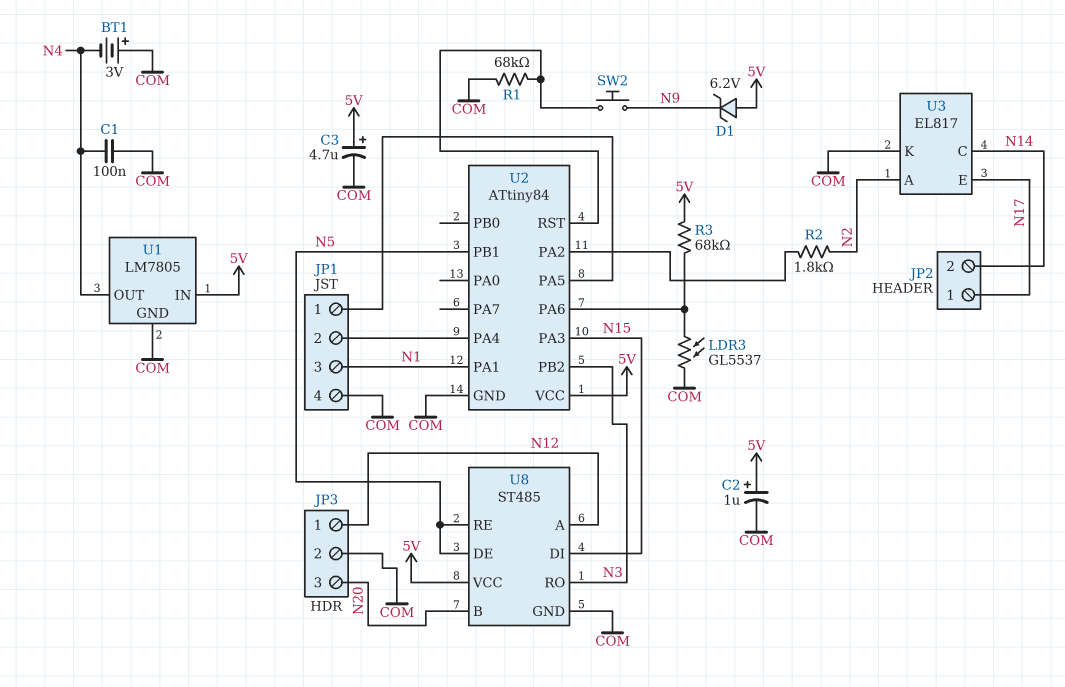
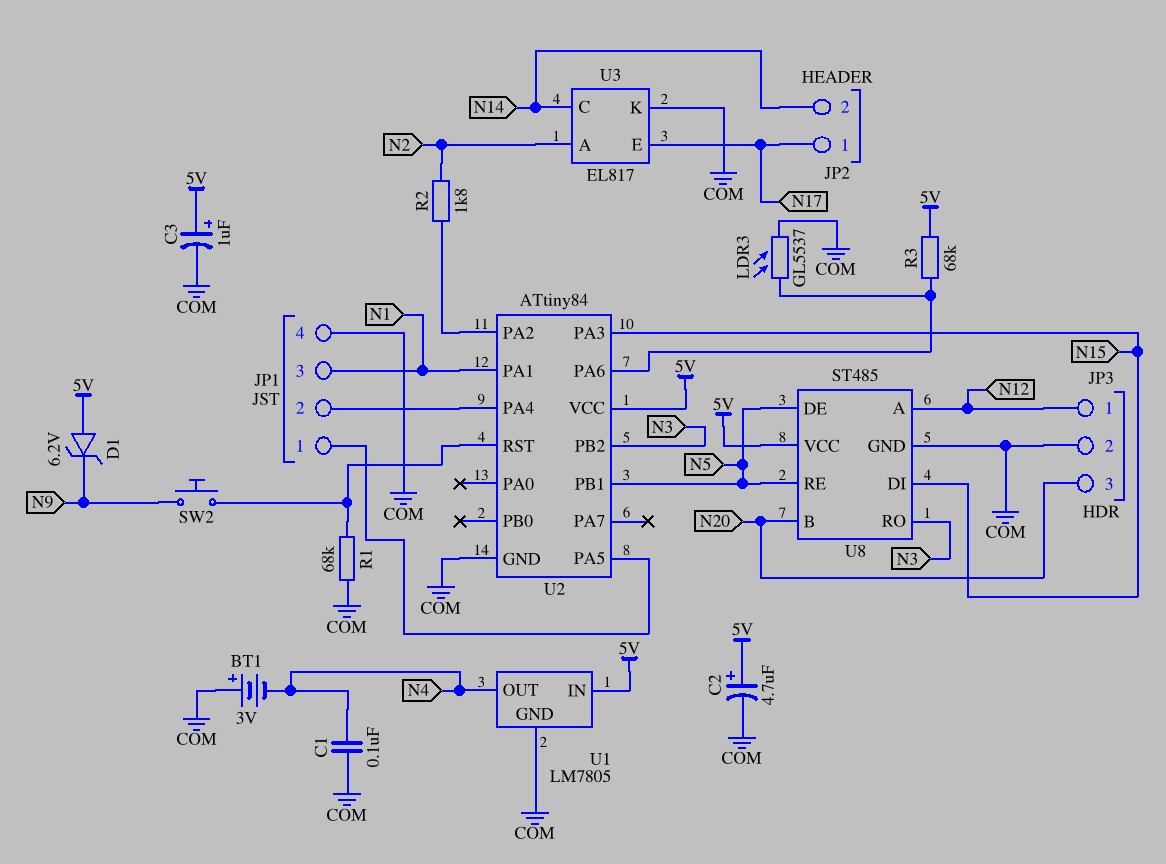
C2: 1uF (plus 5V, minus COM) -> 4.7uF (plus 5V, minus COM)
C3: 4.7uF (plus 5V, minus COM) -> 1uF (plus 5V, minus COM)

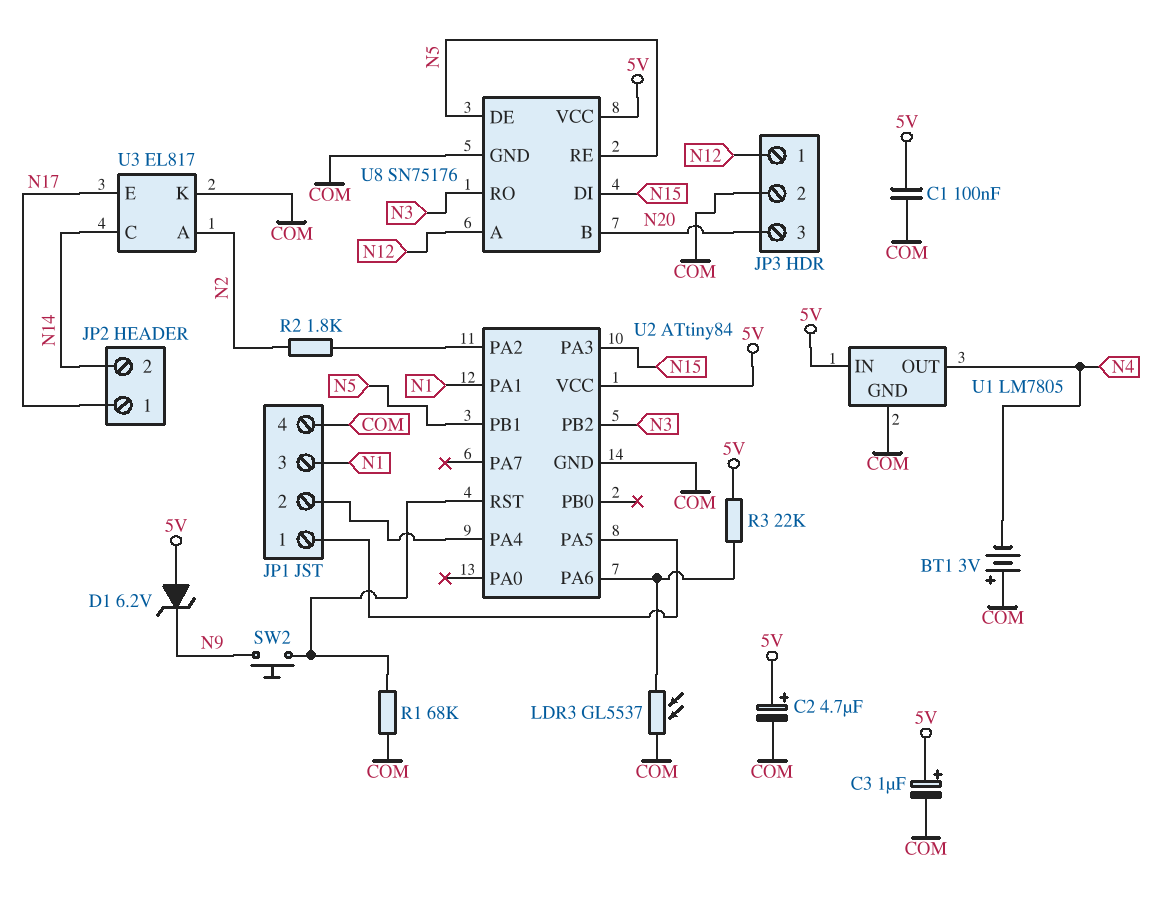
C1: 100nF (COM, N4) -> 100nF (5V, COM)
R3: 68k (5V, U2/PA6) -> 22k (5V, U2/PA6)
U8: ST485 -> SN75176

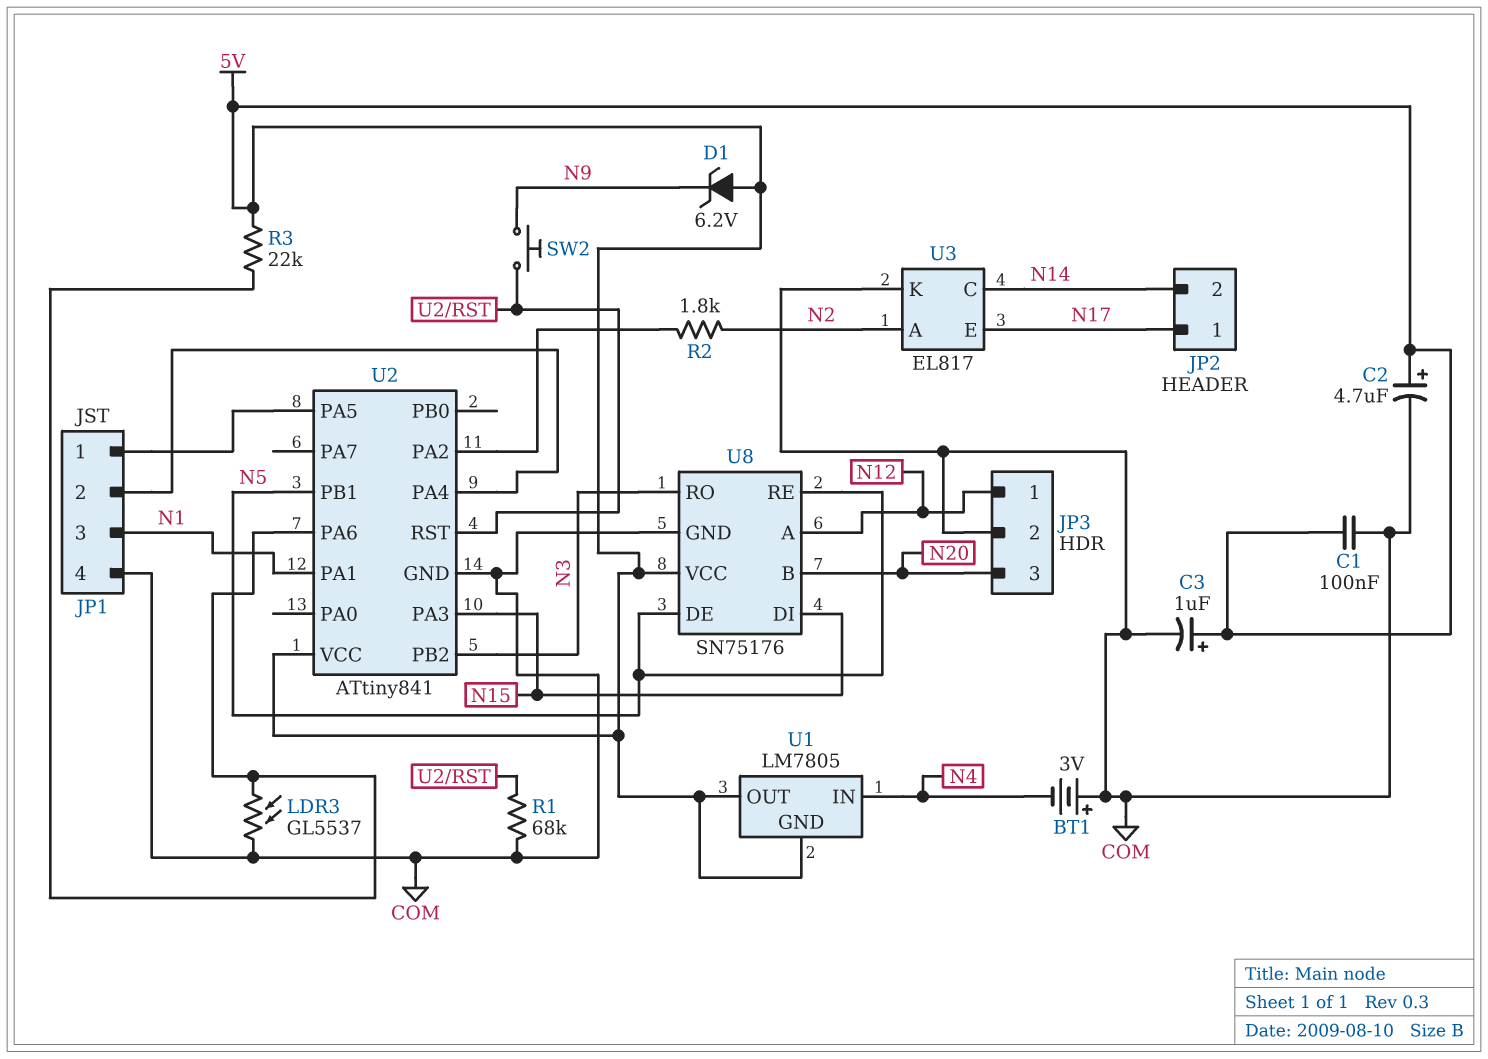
U1 pin GND: COM -> 5V
U1 pin IN: 5V -> N4
U1 pin OUT: N4 -> 5V
U2: ATtiny84 -> ATtiny841

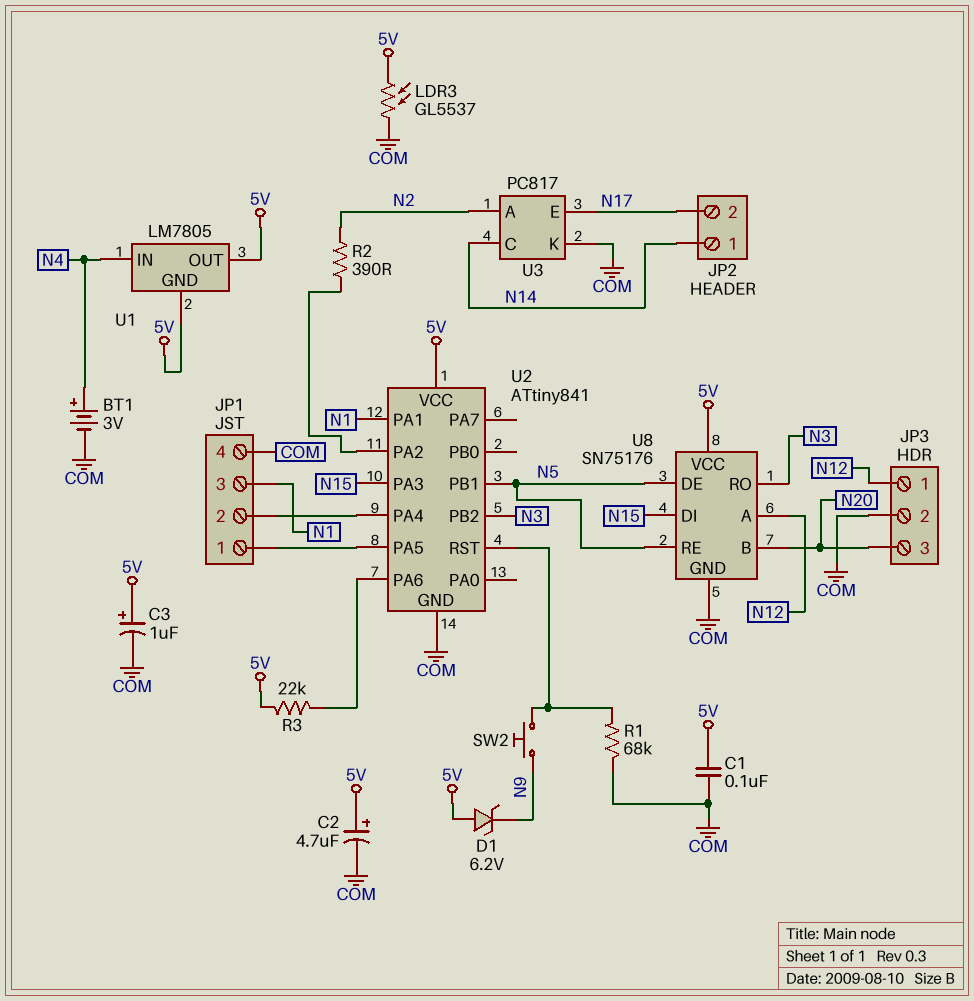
BT1: 3V (plus COM, minus N4) -> 3V (plus N4, minus COM)
JP2 pin 1: N17 -> N14
JP2 pin 2: N14 -> N17
LDR3: GL5537 (COM, U2/PA6) -> GL5537 (5V, COM)
R2: 1.8k (N2, U2/PA2) -> 390 (N2, U2/PA2)
U3: EL817 -> PC817

